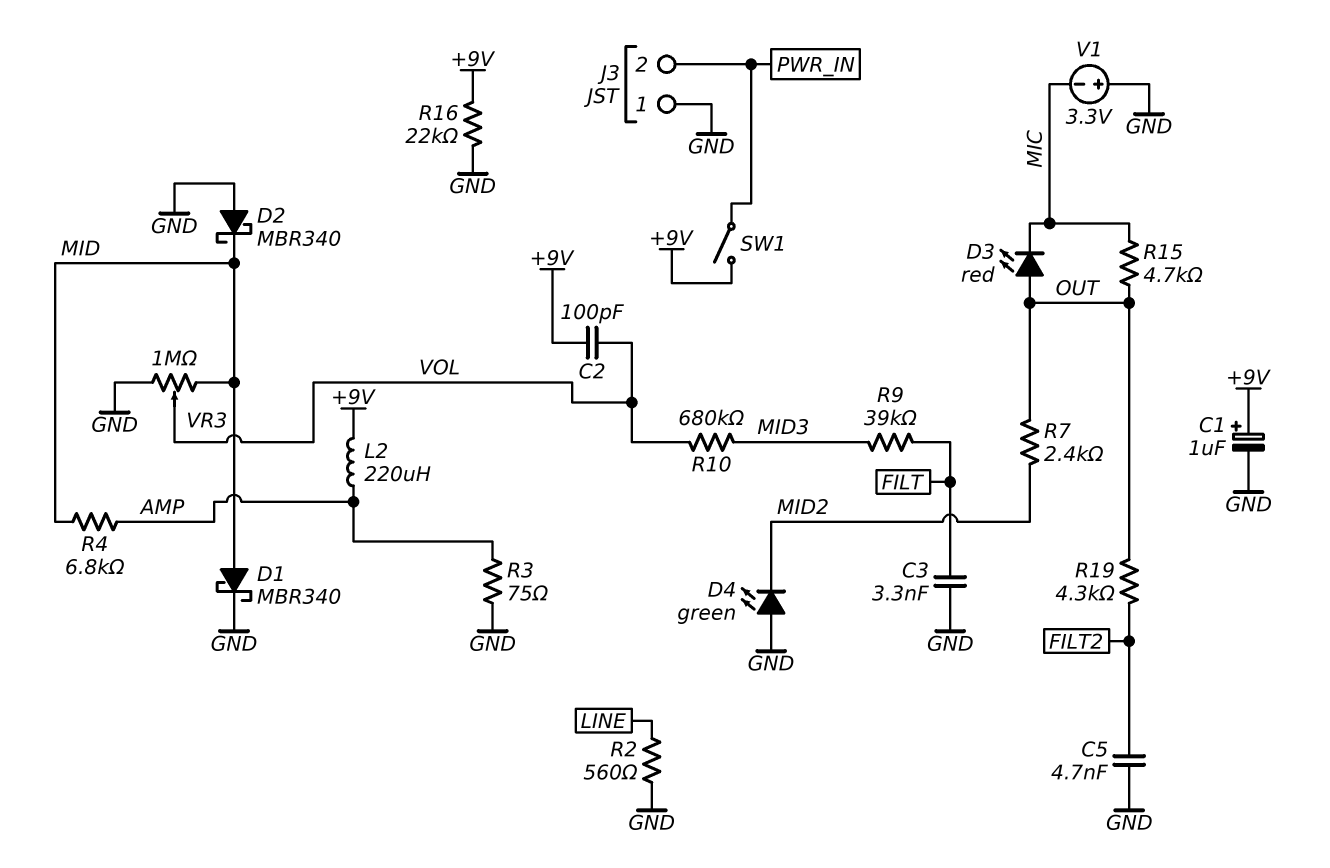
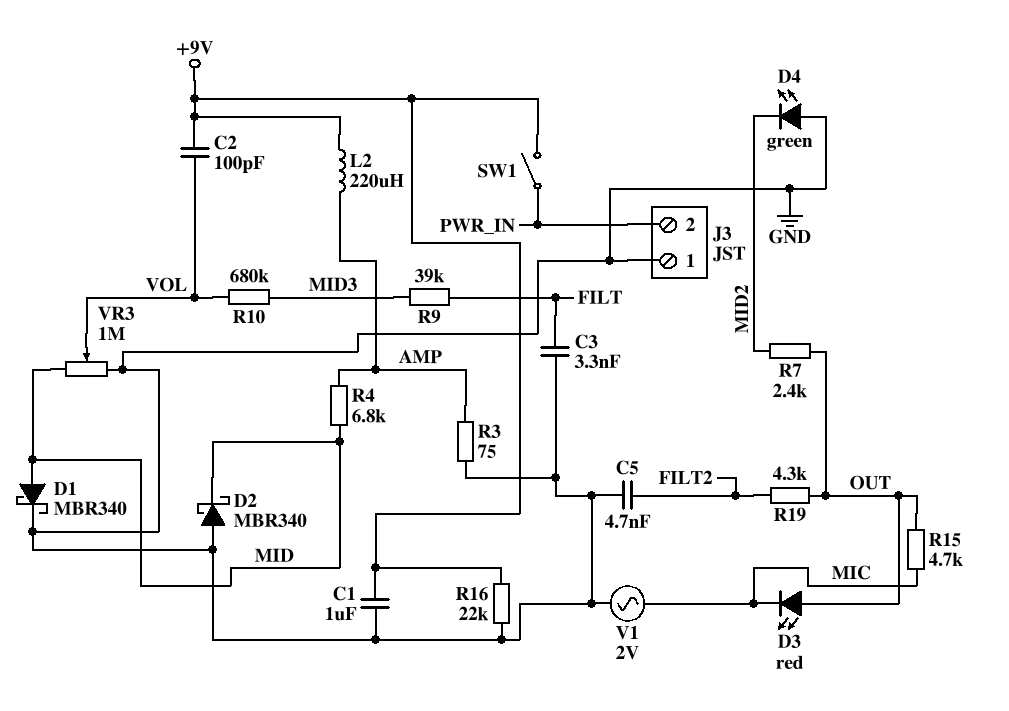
C1: 1uF (plus +9V, minus GND) -> 1uF (+9V, GND)
R2: 560 (GND, LINE) -> none
V1: 3.3V (plus GND, minus MIC) -> AC 2V (GND, MIC)

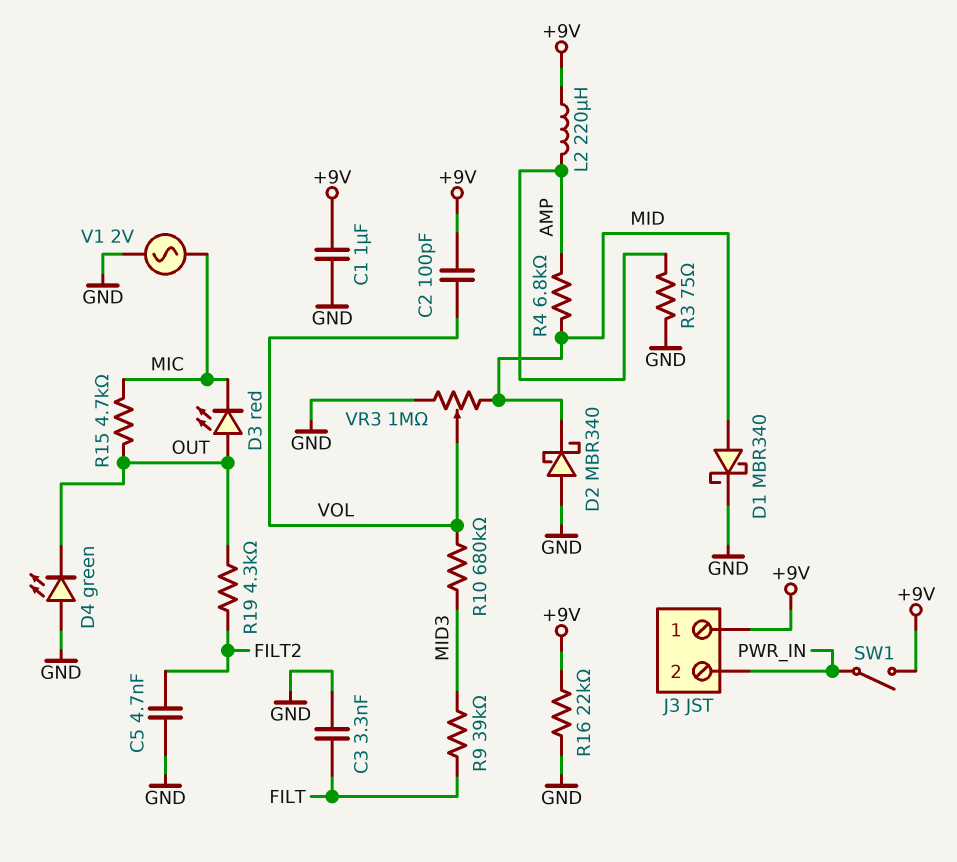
D4: LED green (A GND, K MID2) -> LED green (A GND, K OUT)
J3 pin 1: GND -> +9V
R7: 2.4k (MID2, OUT) -> none

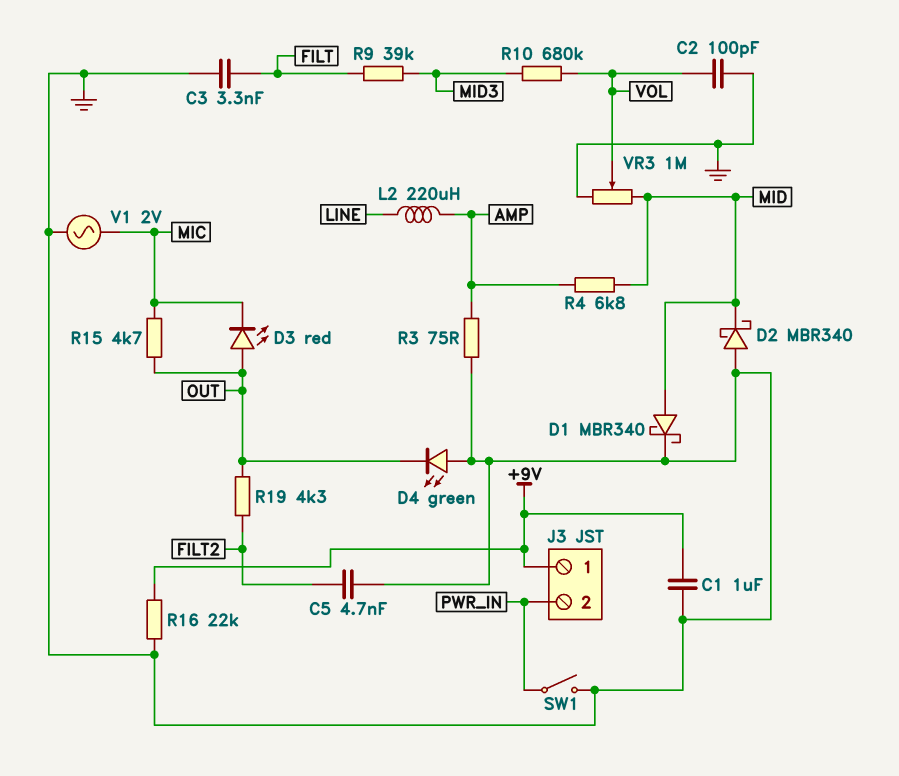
C2: 100pF (+9V, VOL) -> 100pF (GND, VOL)
L2: 220uH (+9V, AMP) -> 220uH (AMP, LINE)
SW1: switch (+9V, PWR_IN) -> switch (GND, PWR_IN)

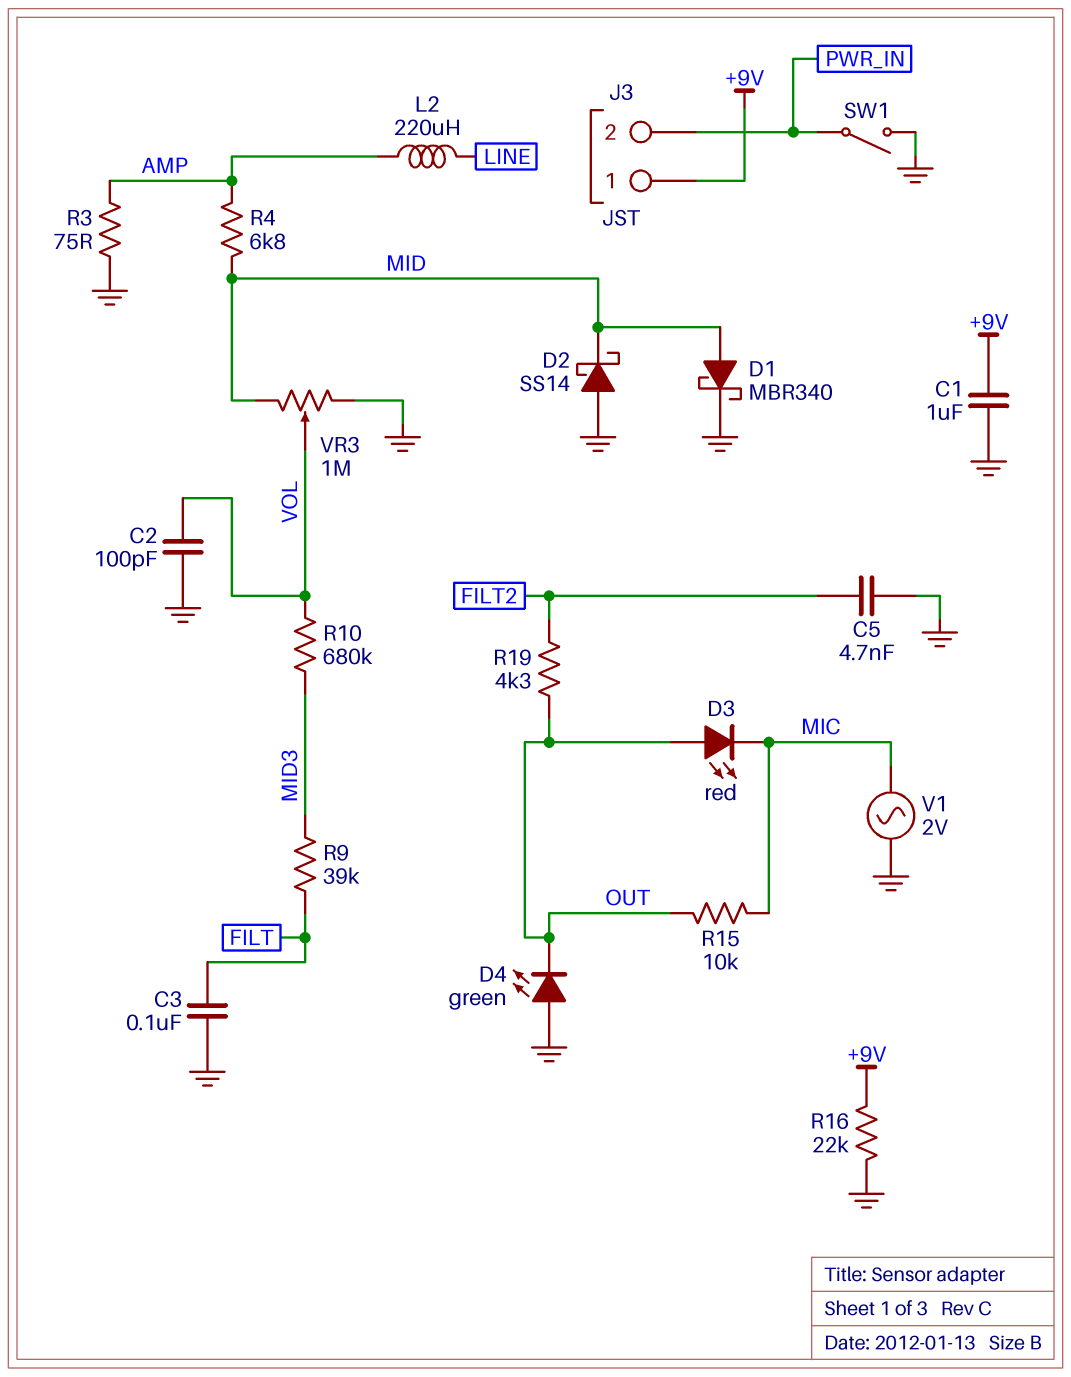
C3: 3.3nF (FILT, GND) -> 100nF (FILT, GND)
D2: schottky MBR340 (A GND, K MID) -> schottky SS14 (A GND, K MID)
R15: 4.7k (MIC, OUT) -> 10k (MIC, OUT)

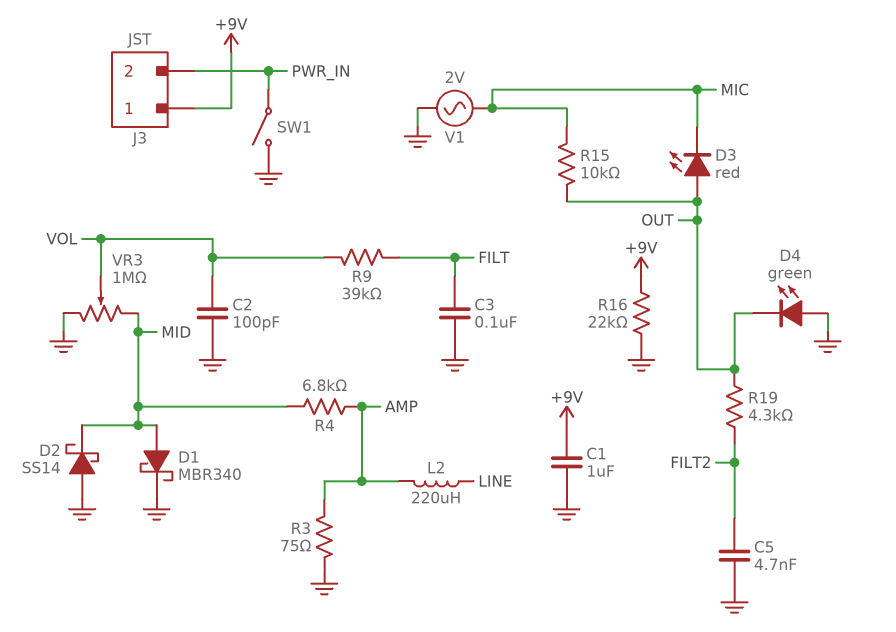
R9: 39k (FILT, MID3) -> 39k (FILT, VOL)
R10: 680k (MID3, VOL) -> none

